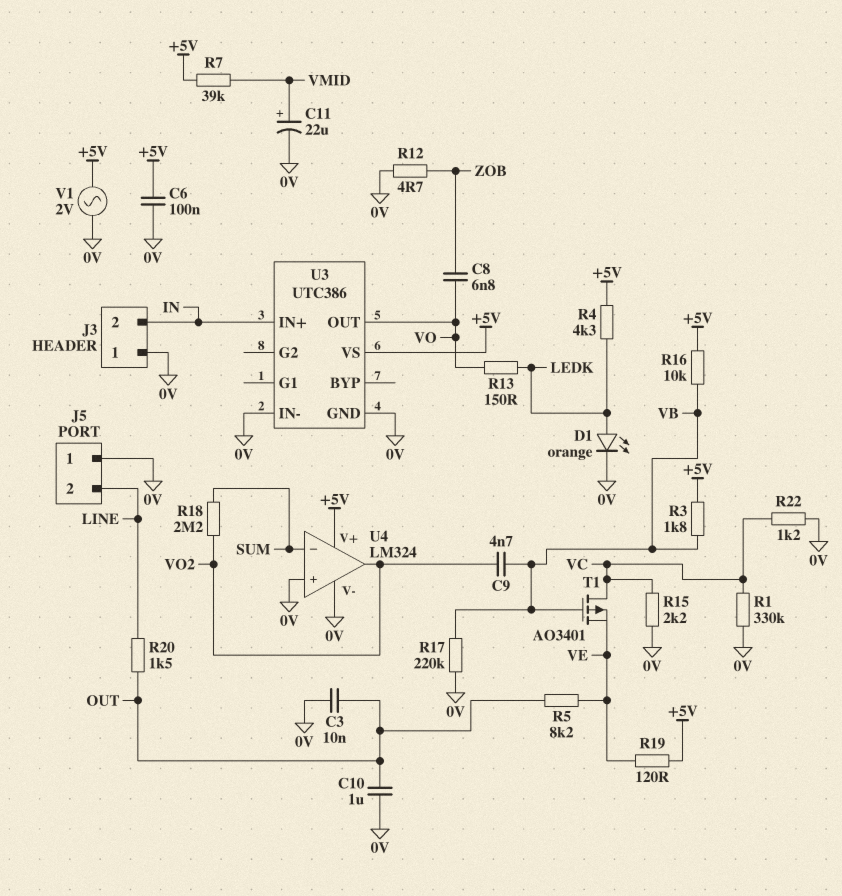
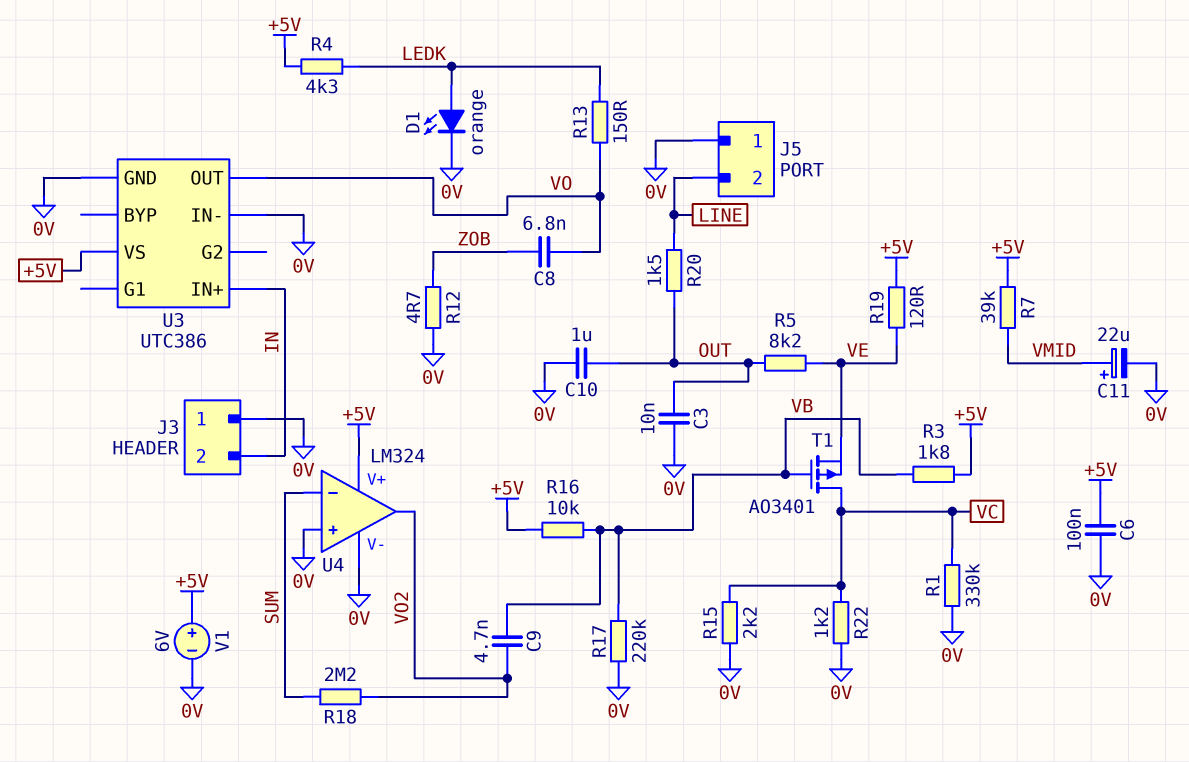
V1: AC 2V (+5V, 0V) -> 6V (plus +5V, minus 0V)

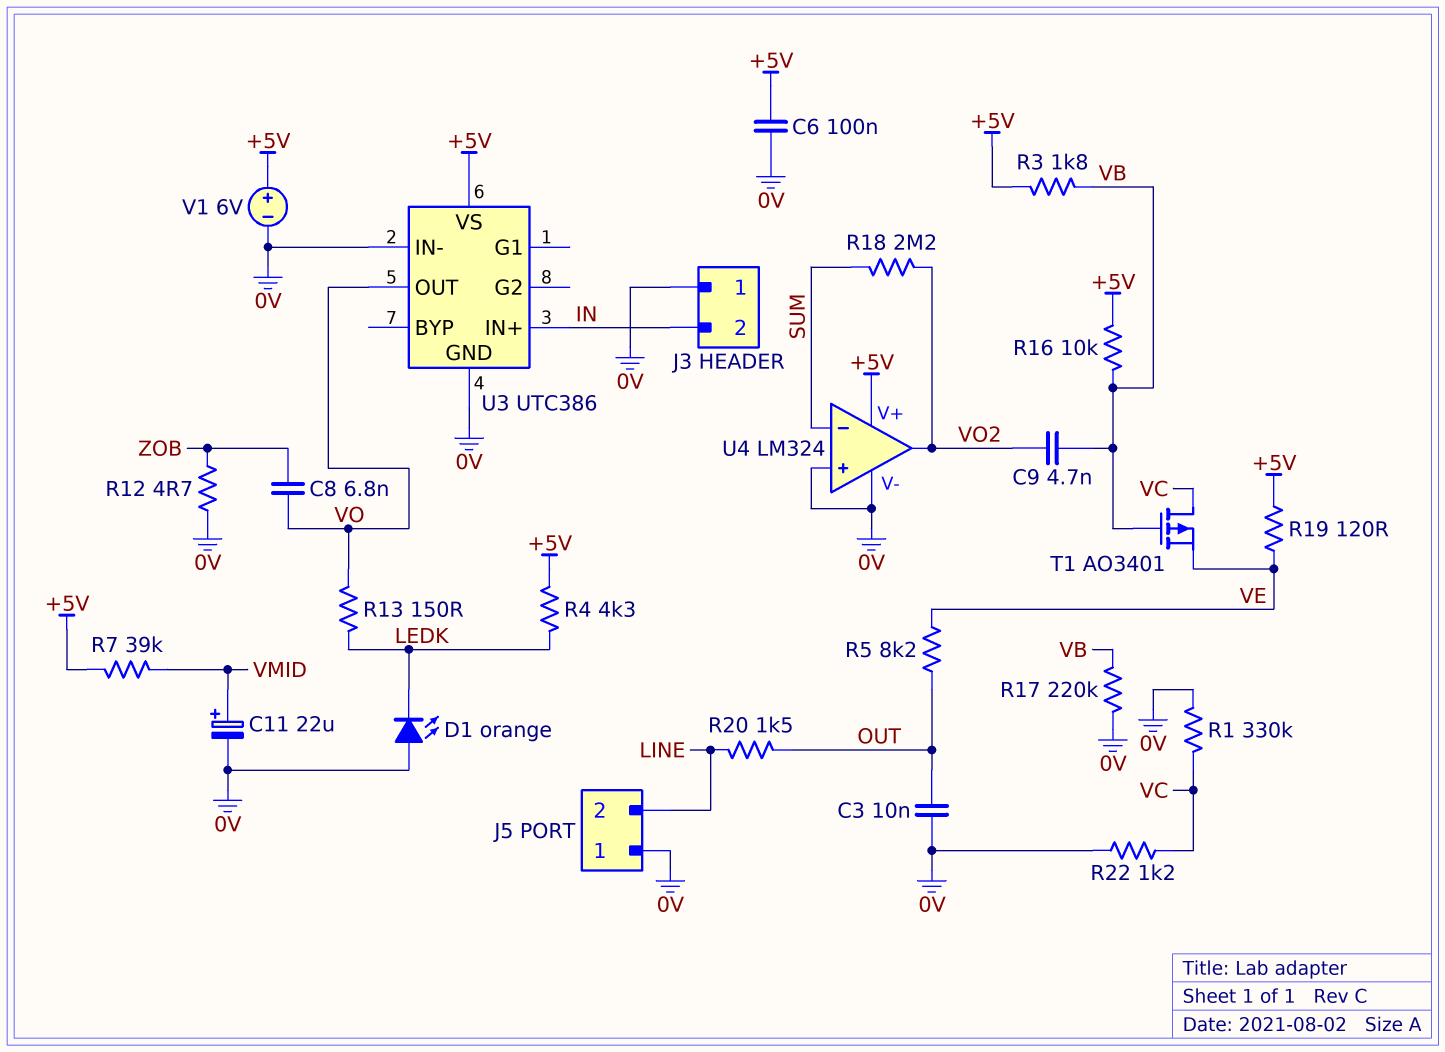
C10: 1uF (0V, OUT) -> none
D1: LED orange (A LEDK, K 0V) -> LED orange (A 0V, K LEDK)
R15: 2.2k (0V, VC) -> none

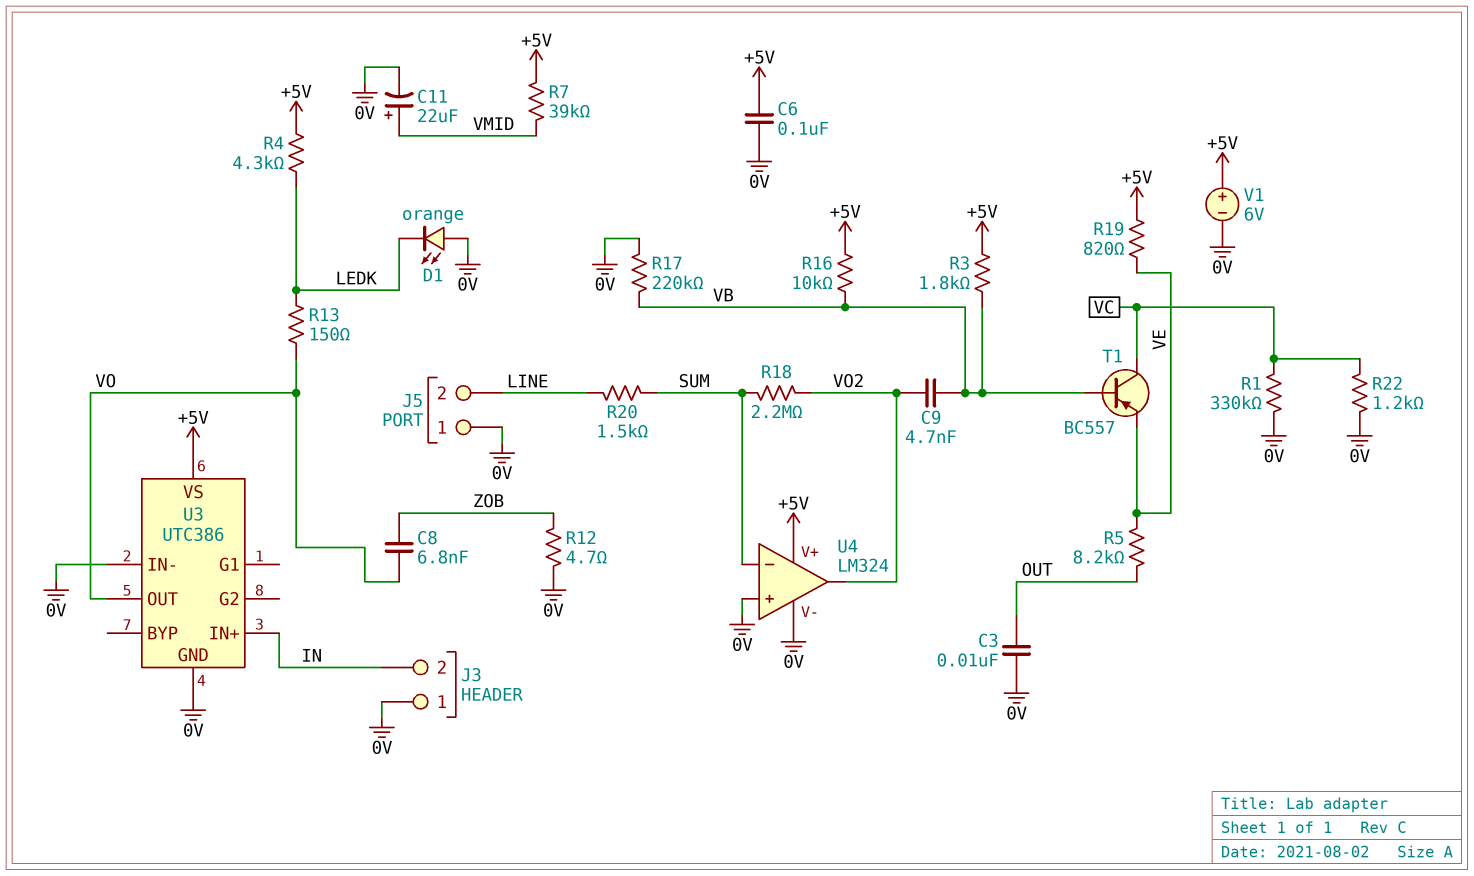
R19: 120 (+5V, VE) -> 820 (+5V, VE)
R20: 1.5k (LINE, OUT) -> 1.5k (LINE, SUM)
T1: PMOS AO3401 (G VB, D VC, S VE) -> PNP BC557 (B VB, C VC, E VE)

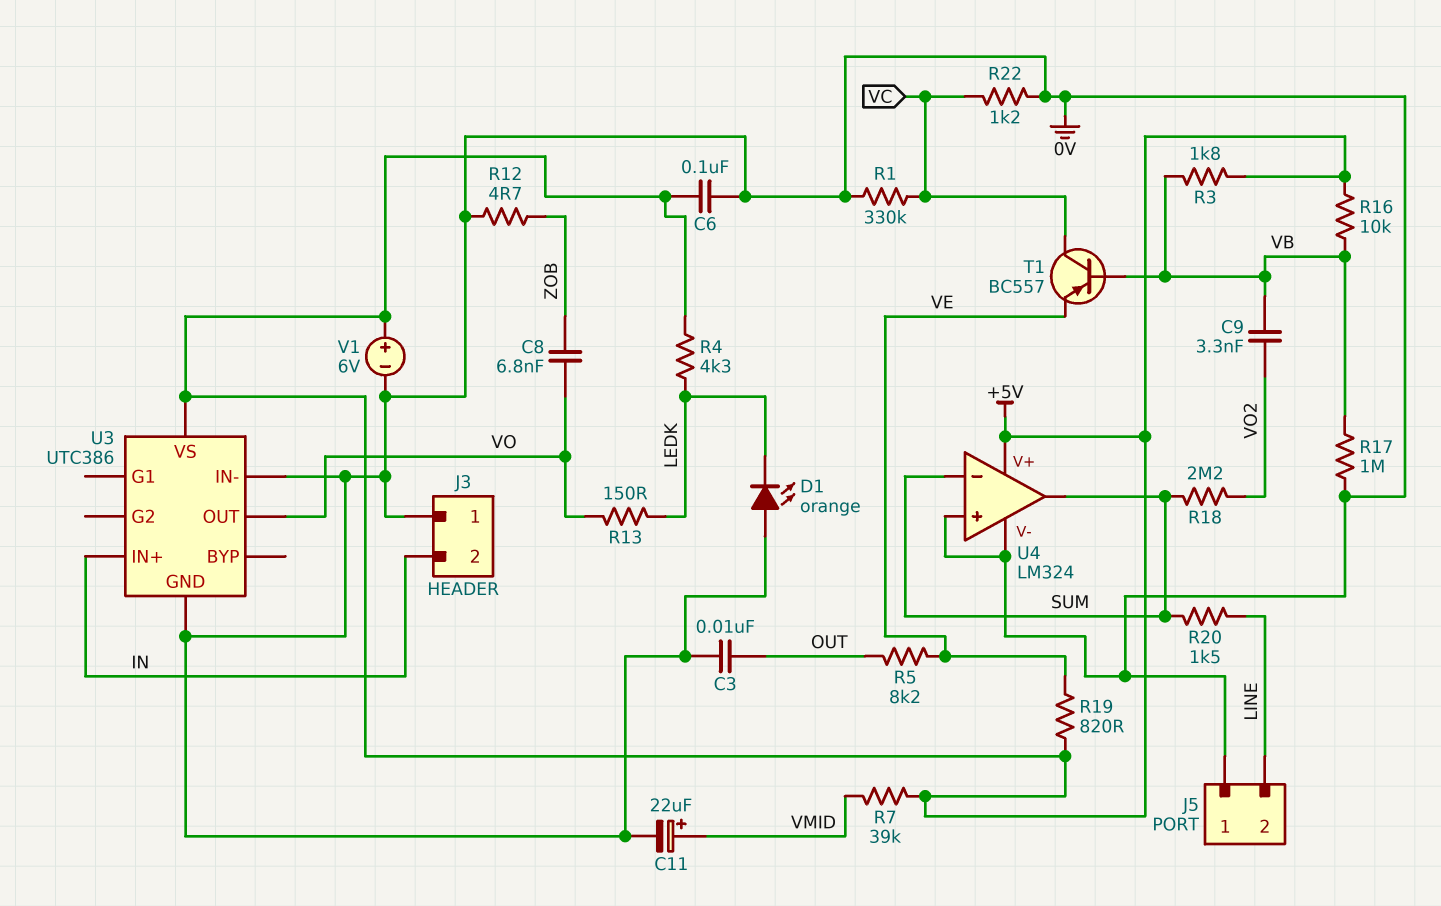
C9: 4.7nF (VB, VO2) -> 3.3nF (VB, VO2)
R17: 220k (0V, VB) -> 1M (0V, VB)
U4 pin out: VO2 -> SUM

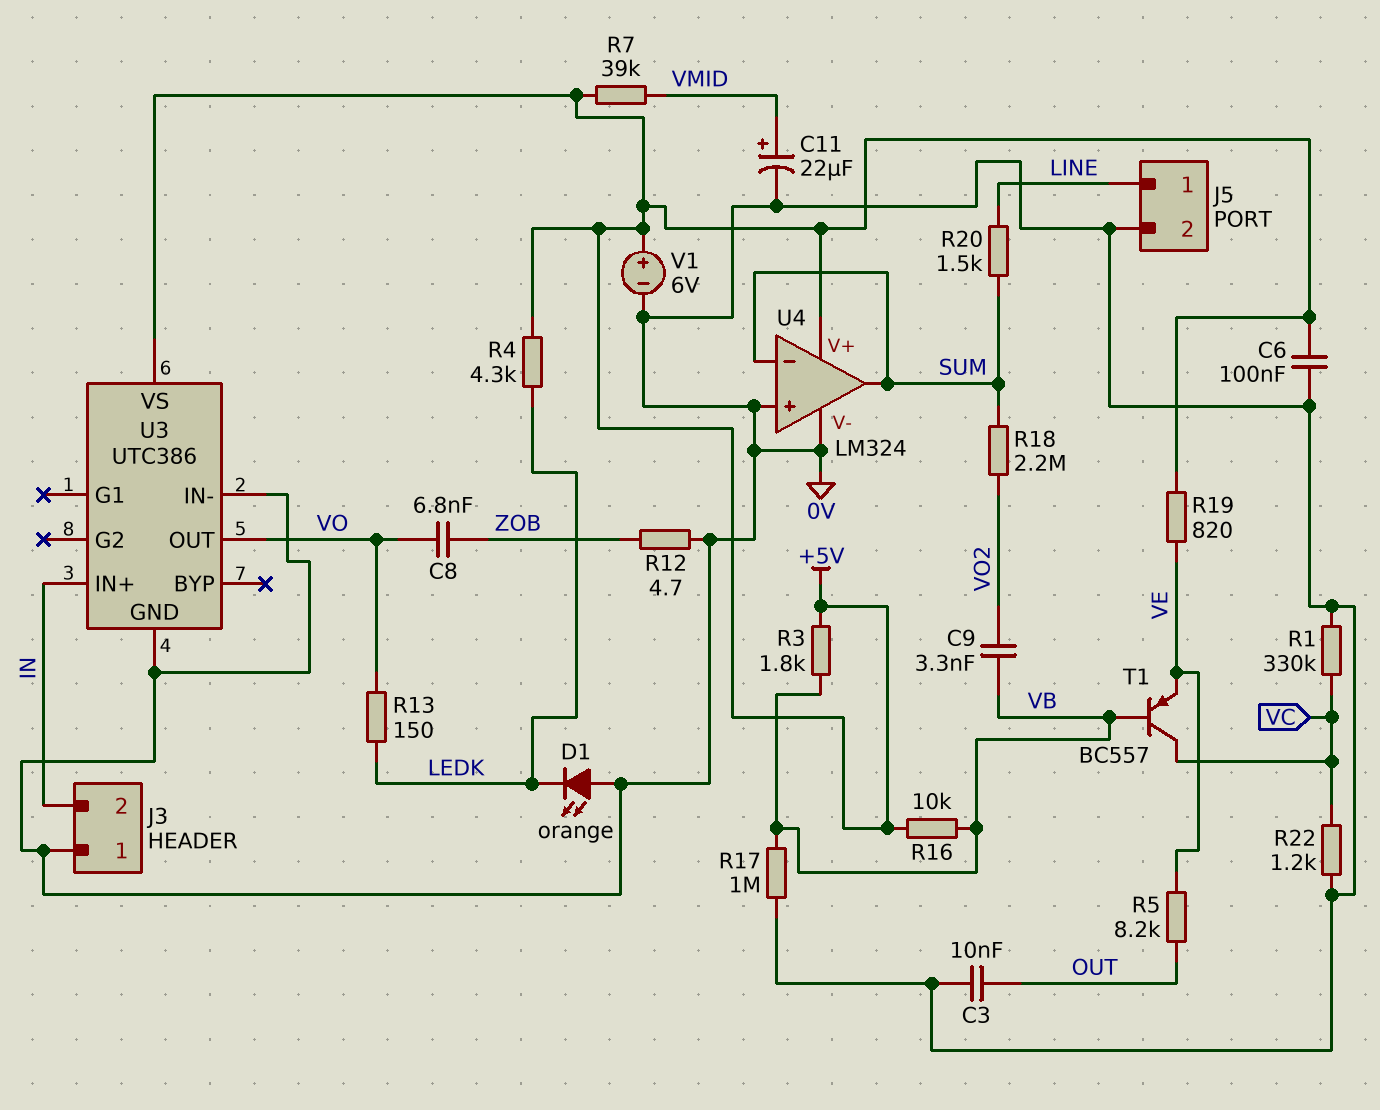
J5 pin 1: 0V -> LINE
J5 pin 2: LINE -> 0V

